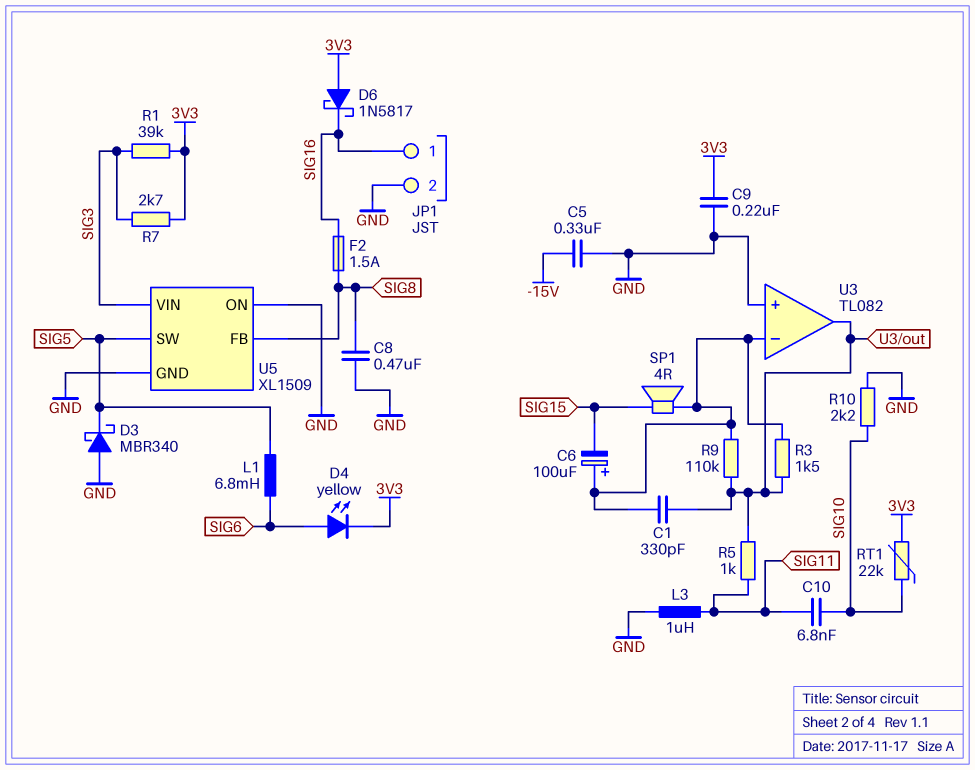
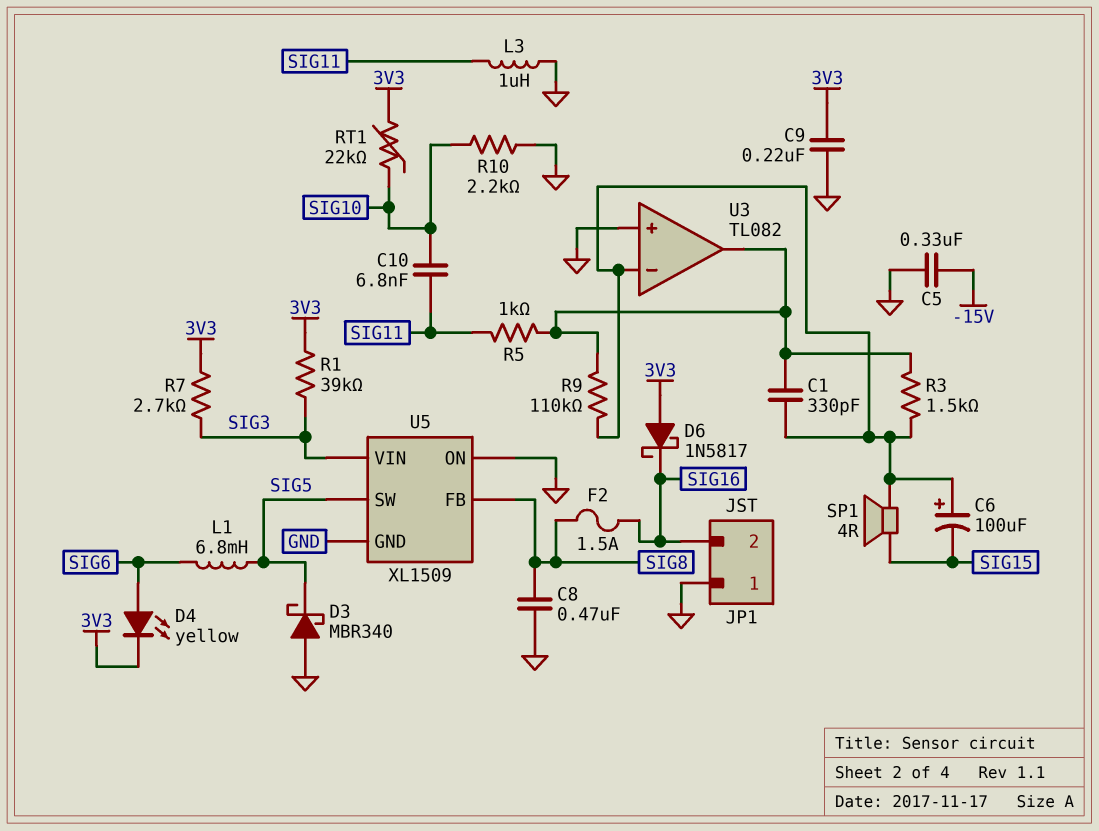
JP1 pin 1: SIG16 -> GND
JP1 pin 2: GND -> SIG16

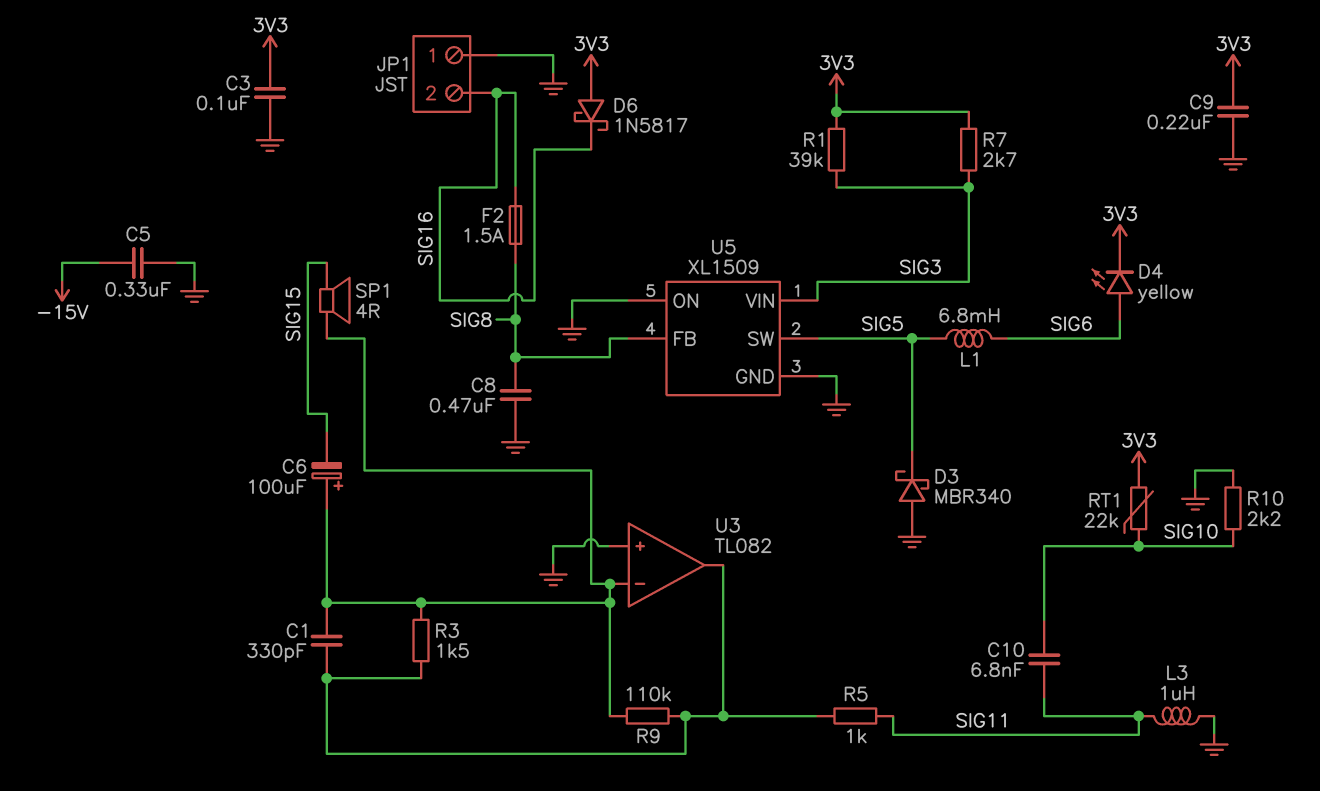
C3: none -> 100nF (3V3, GND)

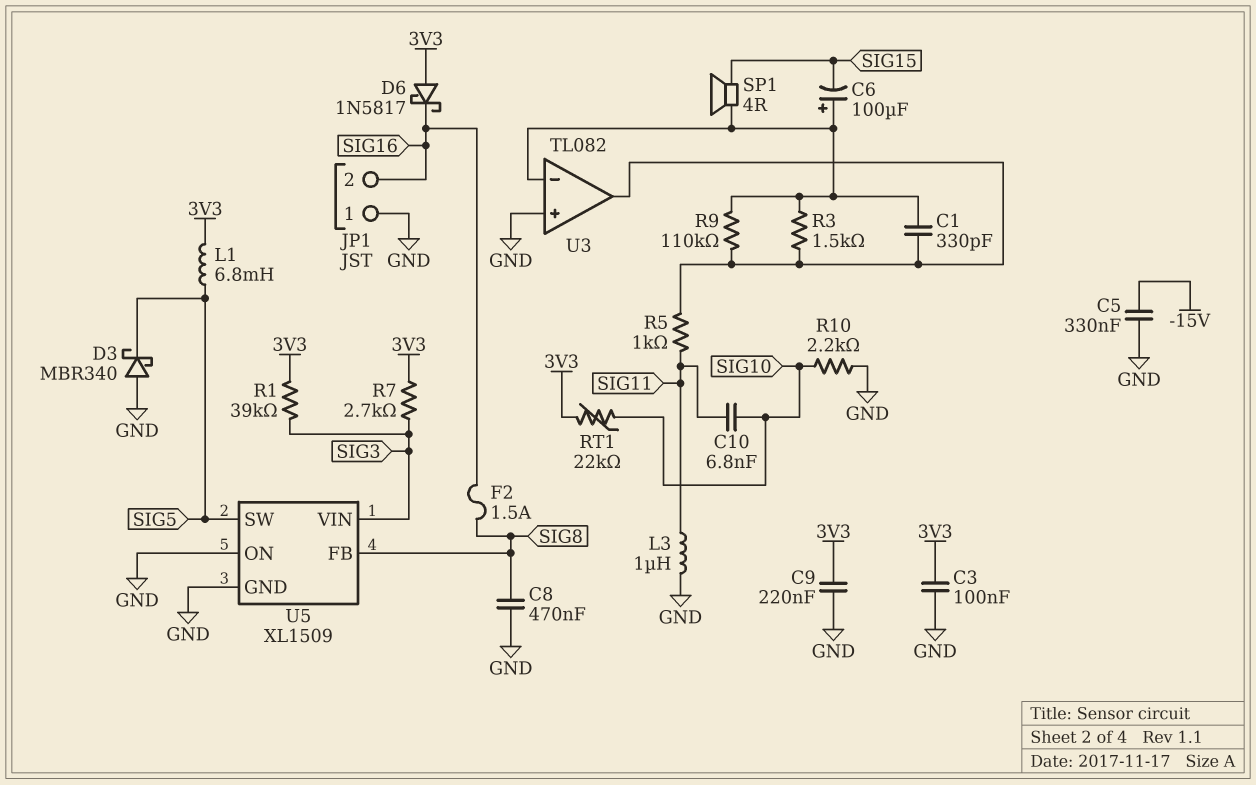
D4: LED yellow (A SIG6, K 3V3) -> none
L1: 6.8mH (SIG5, SIG6) -> 6.8mH (3V3, SIG5)

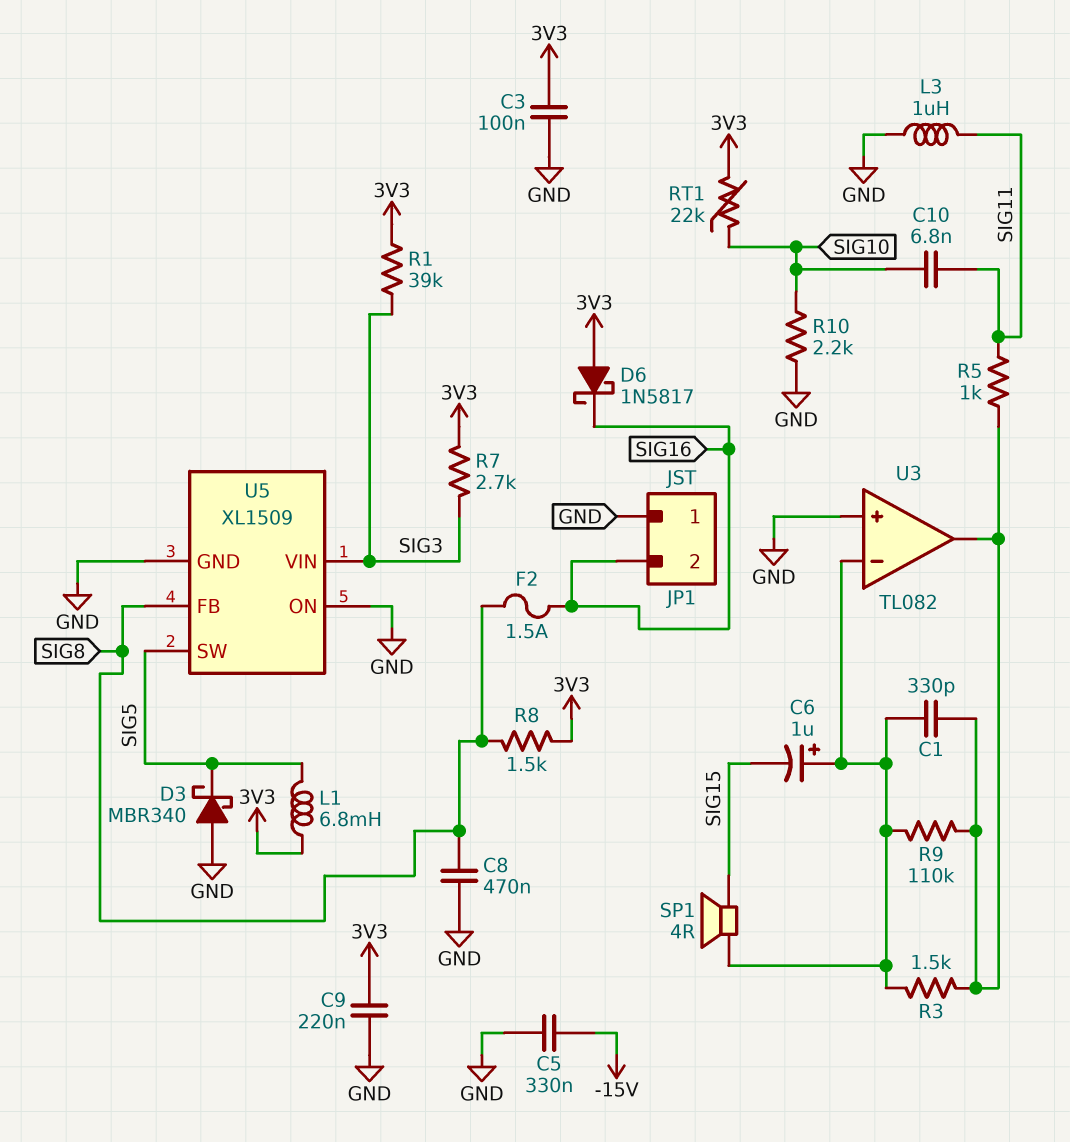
C6: 100uF (plus U3/in-, minus SIG15) -> 1uF (plus U3/in-, minus SIG15)
R8: none -> 1.5k (3V3, SIG8)

